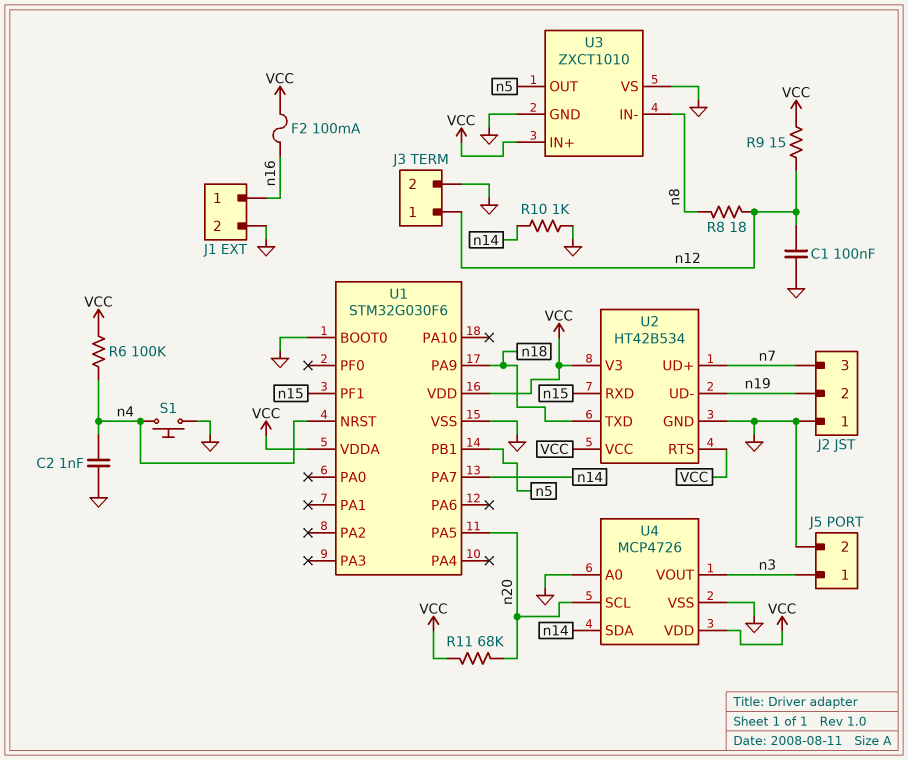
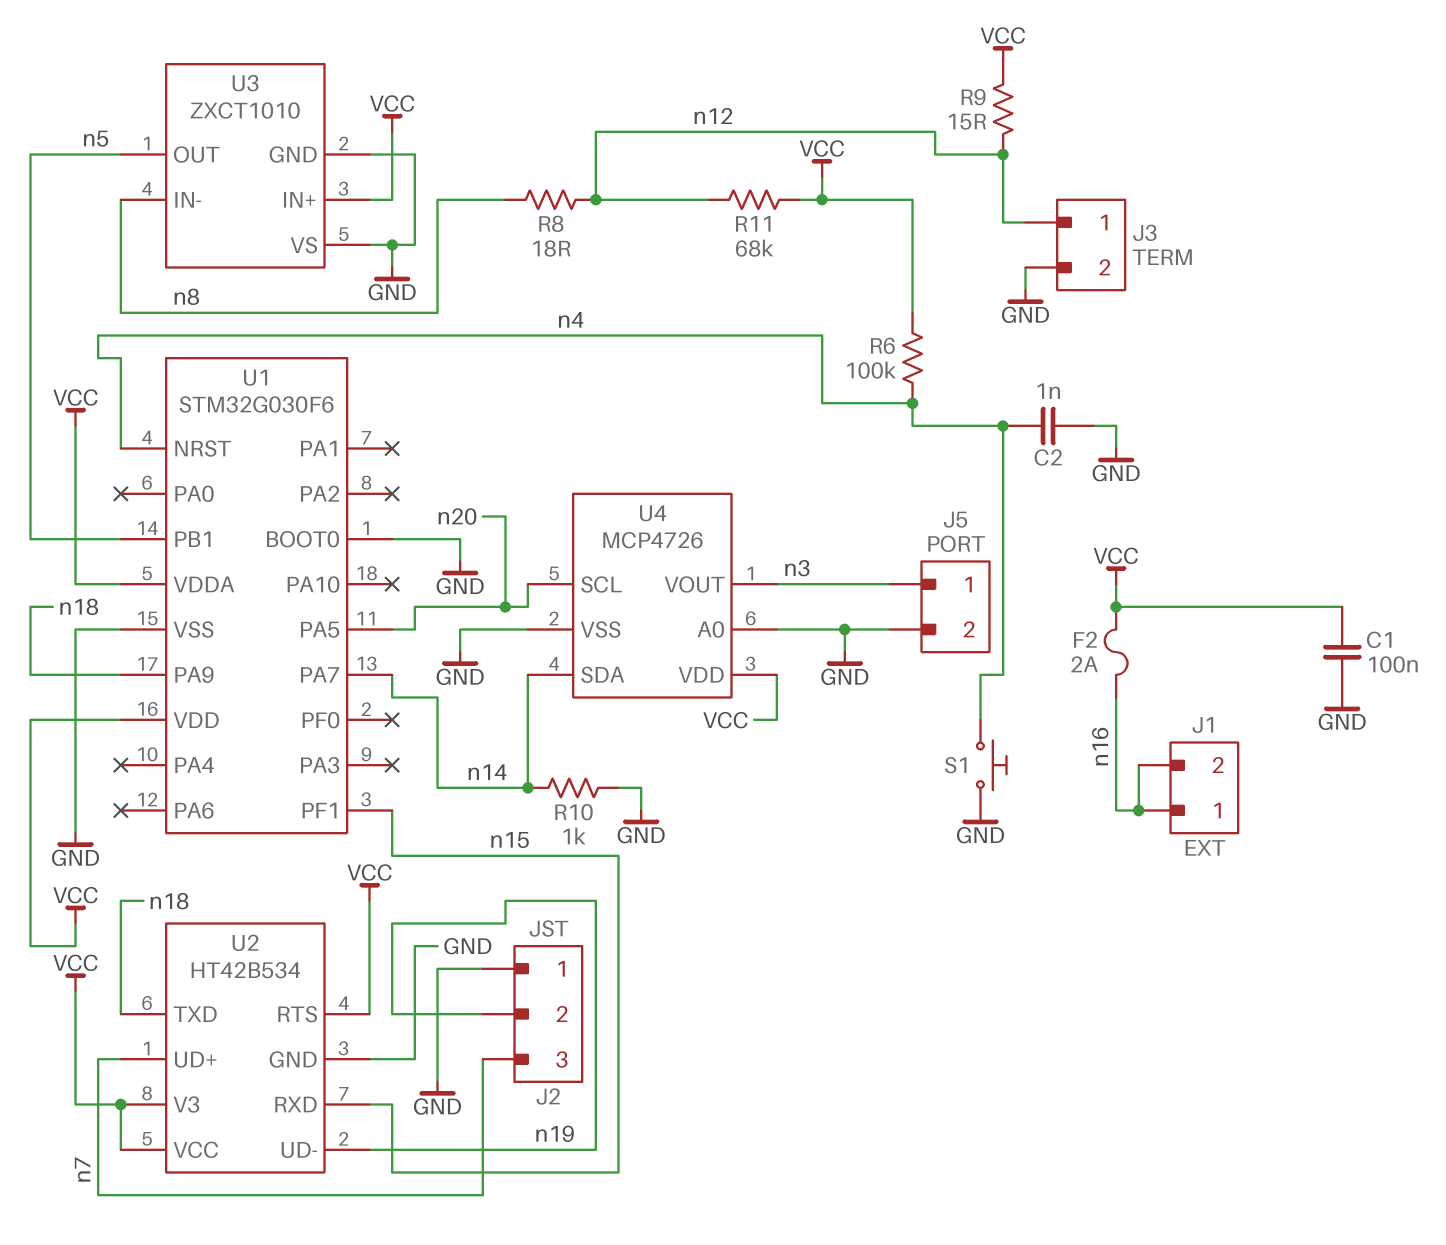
C1: 100nF (GND, n12) -> 100nF (GND, VCC)
F2: 100mA (VCC, n16) -> 2A (VCC, n16)
J1 pin 2: GND -> n16
R11: 68k (VCC, n20) -> 68k (VCC, n12)

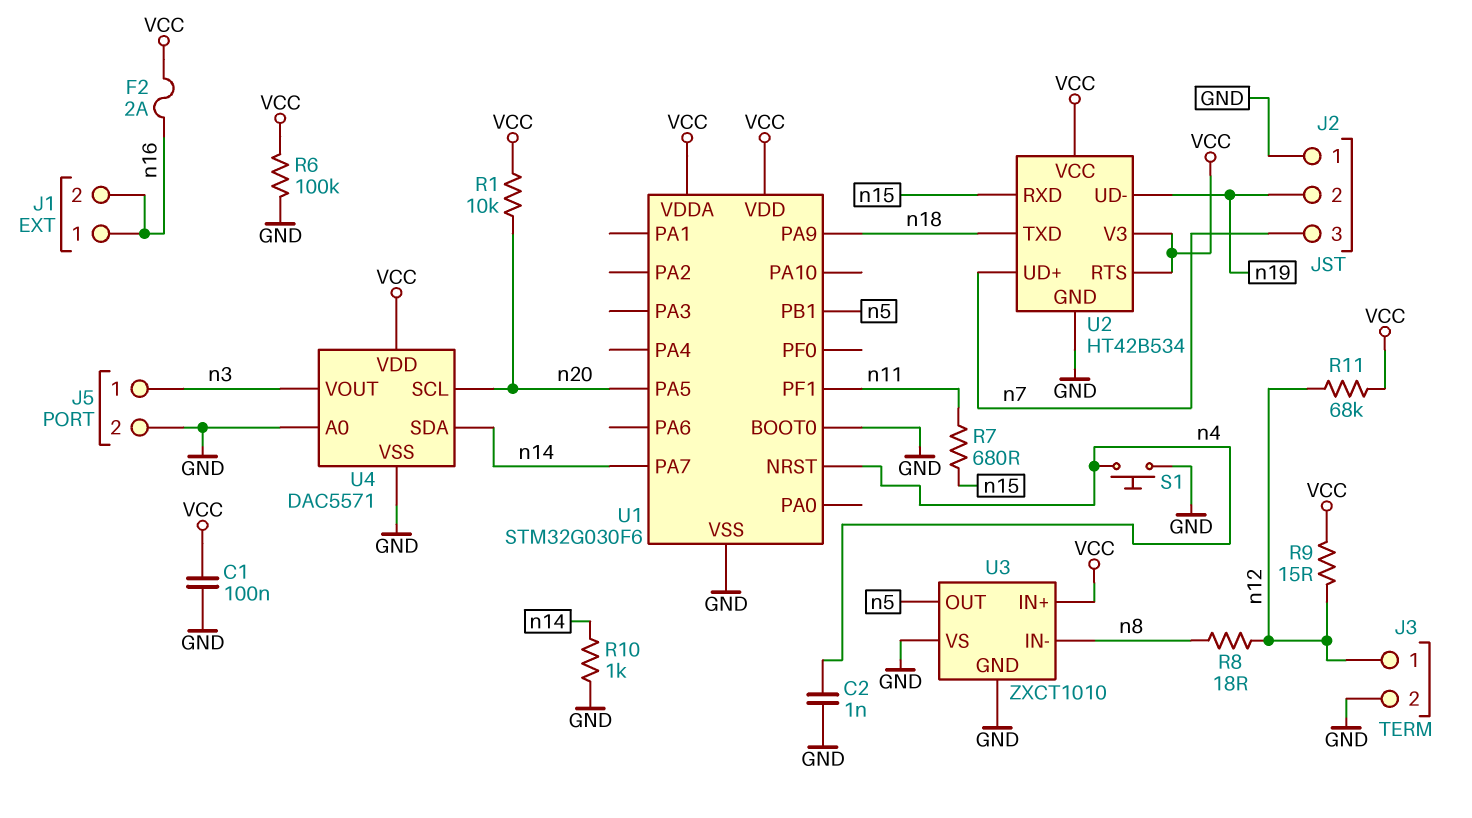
R1: none -> 10k (VCC, n20)
R6: 100k (VCC, n4) -> 100k (GND, VCC)
R7: none -> 680 (n11, n15)
U1 pin PF1: n15 -> n11
U4: MCP4726 -> DAC5571

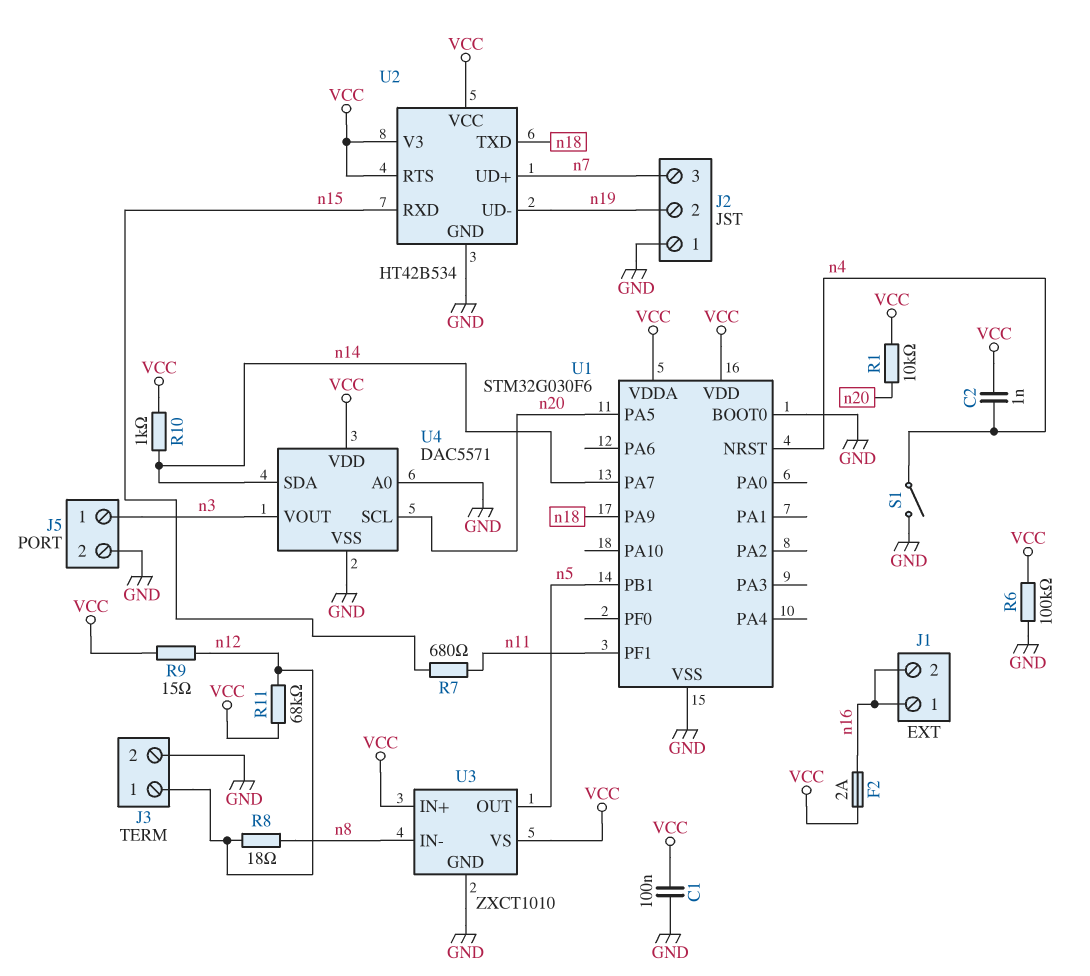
C2: 1nF (GND, n4) -> 1nF (VCC, n4)
R10: 1k (GND, n14) -> 1k (VCC, n14)
S1: button (GND, n4) -> switch (GND, n4)
U3 pin VS: GND -> VCC

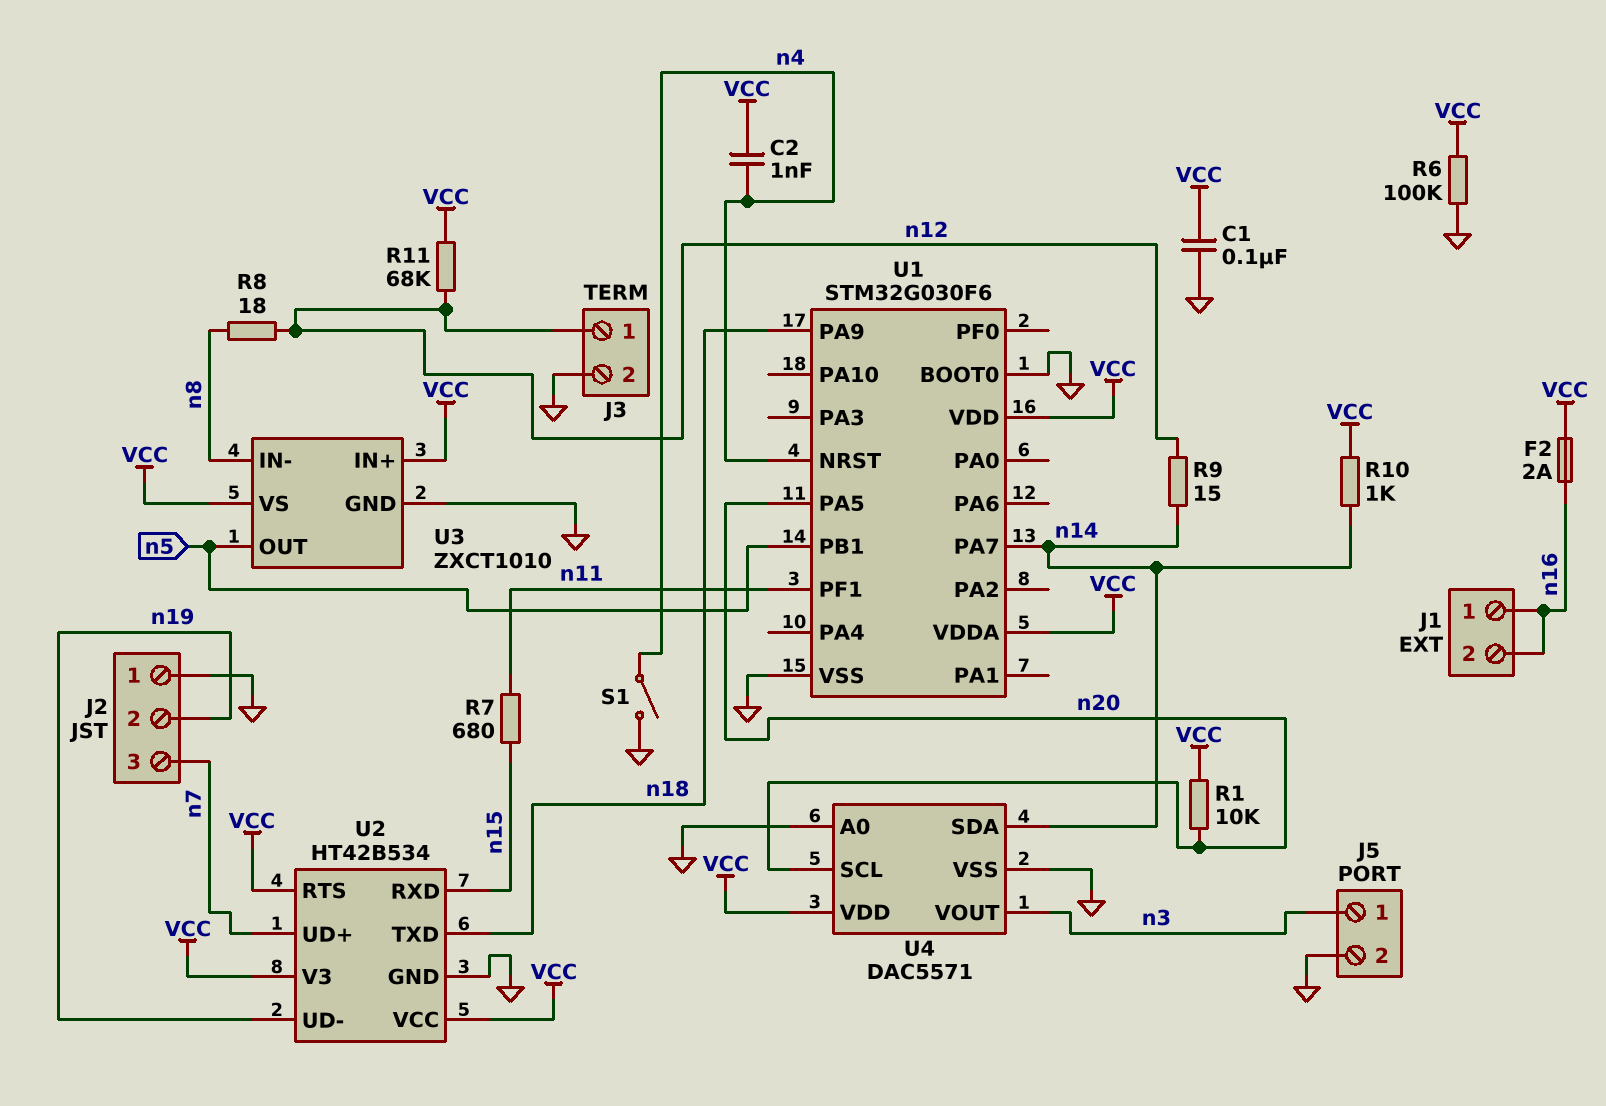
R9: 15 (VCC, n12) -> 15 (n12, n14)

